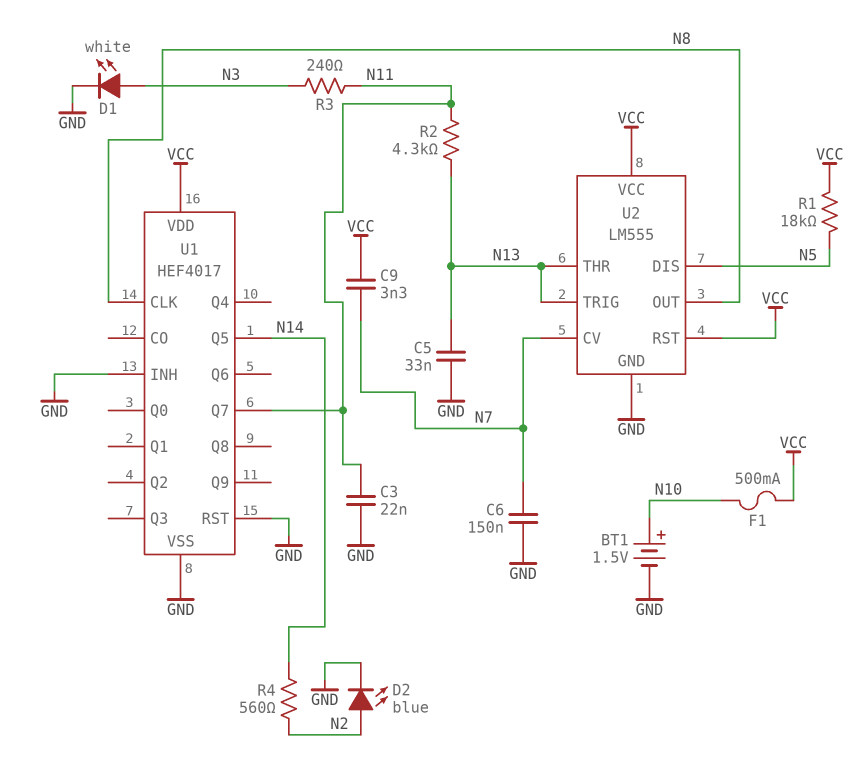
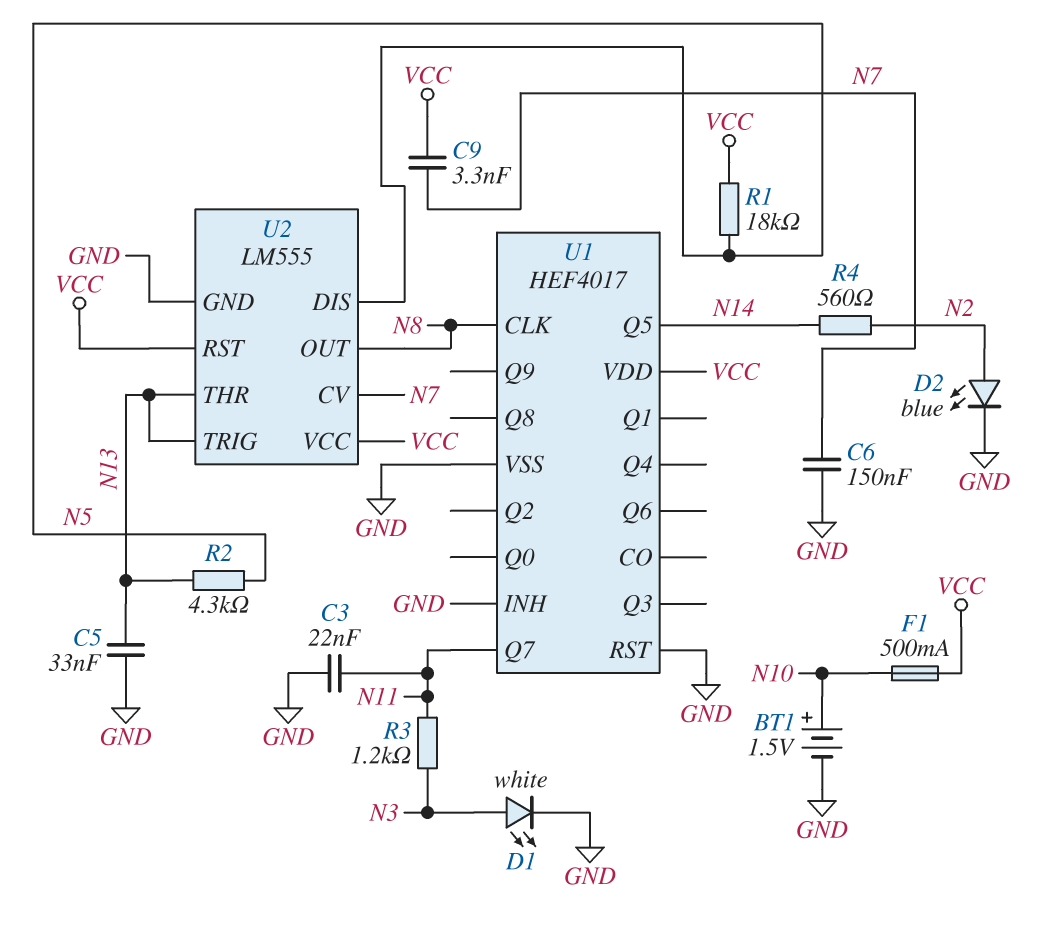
R2: 4.3k (N11, N13) -> 4.3k (N5, N13)
R3: 240 (N3, N11) -> 1.2k (N3, N11)

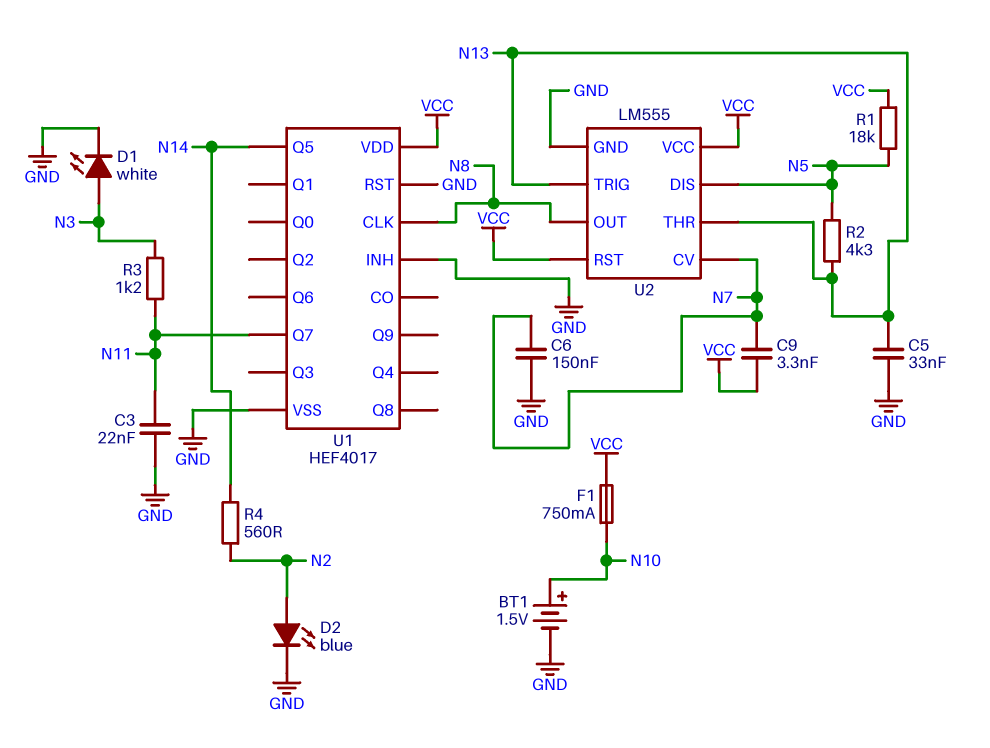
F1: 500mA (N10, VCC) -> 750mA (N10, VCC)

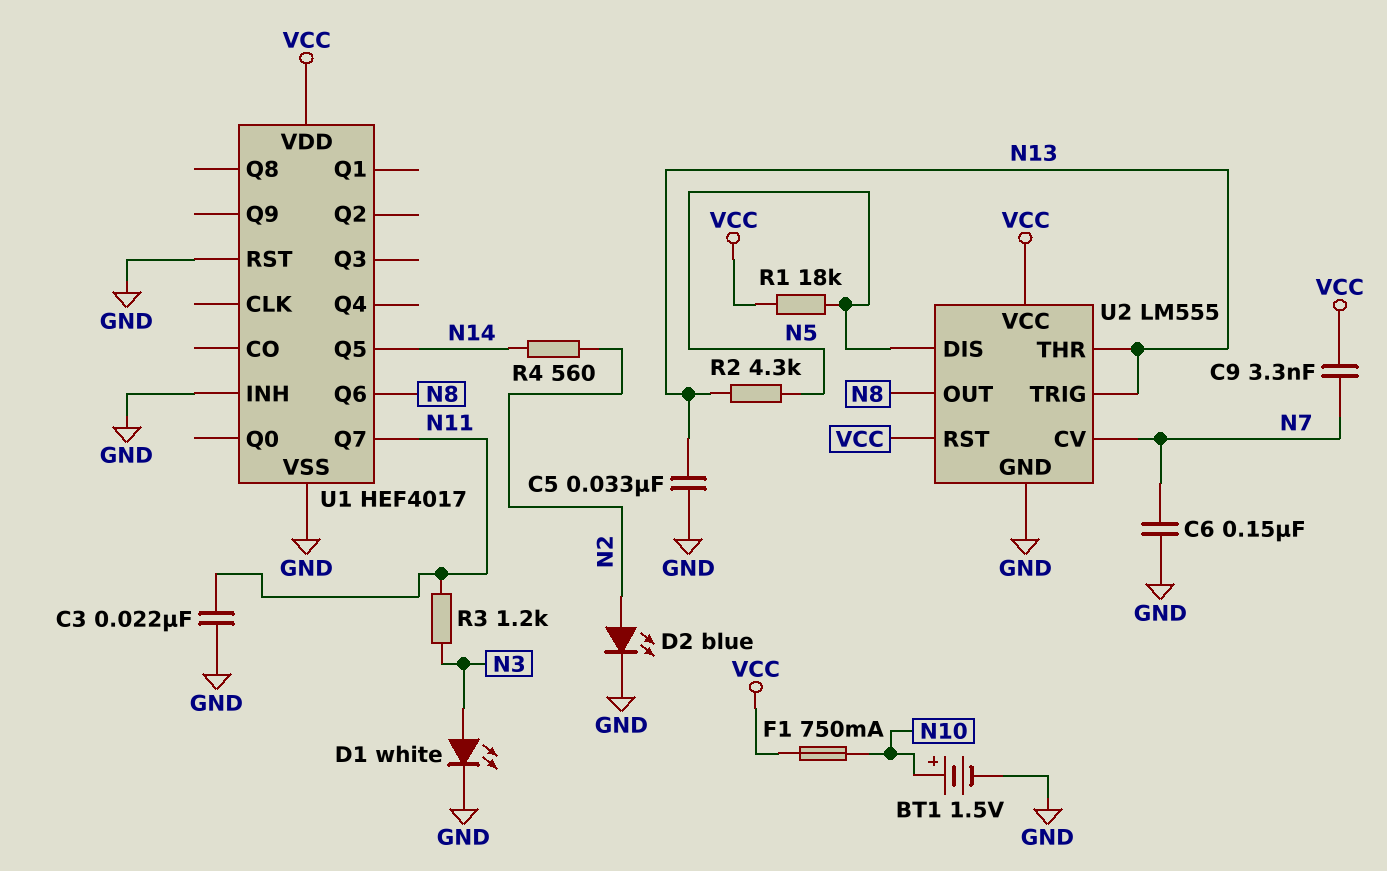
U1 pin CLK: N8 -> none
U1 pin Q6: none -> N8

